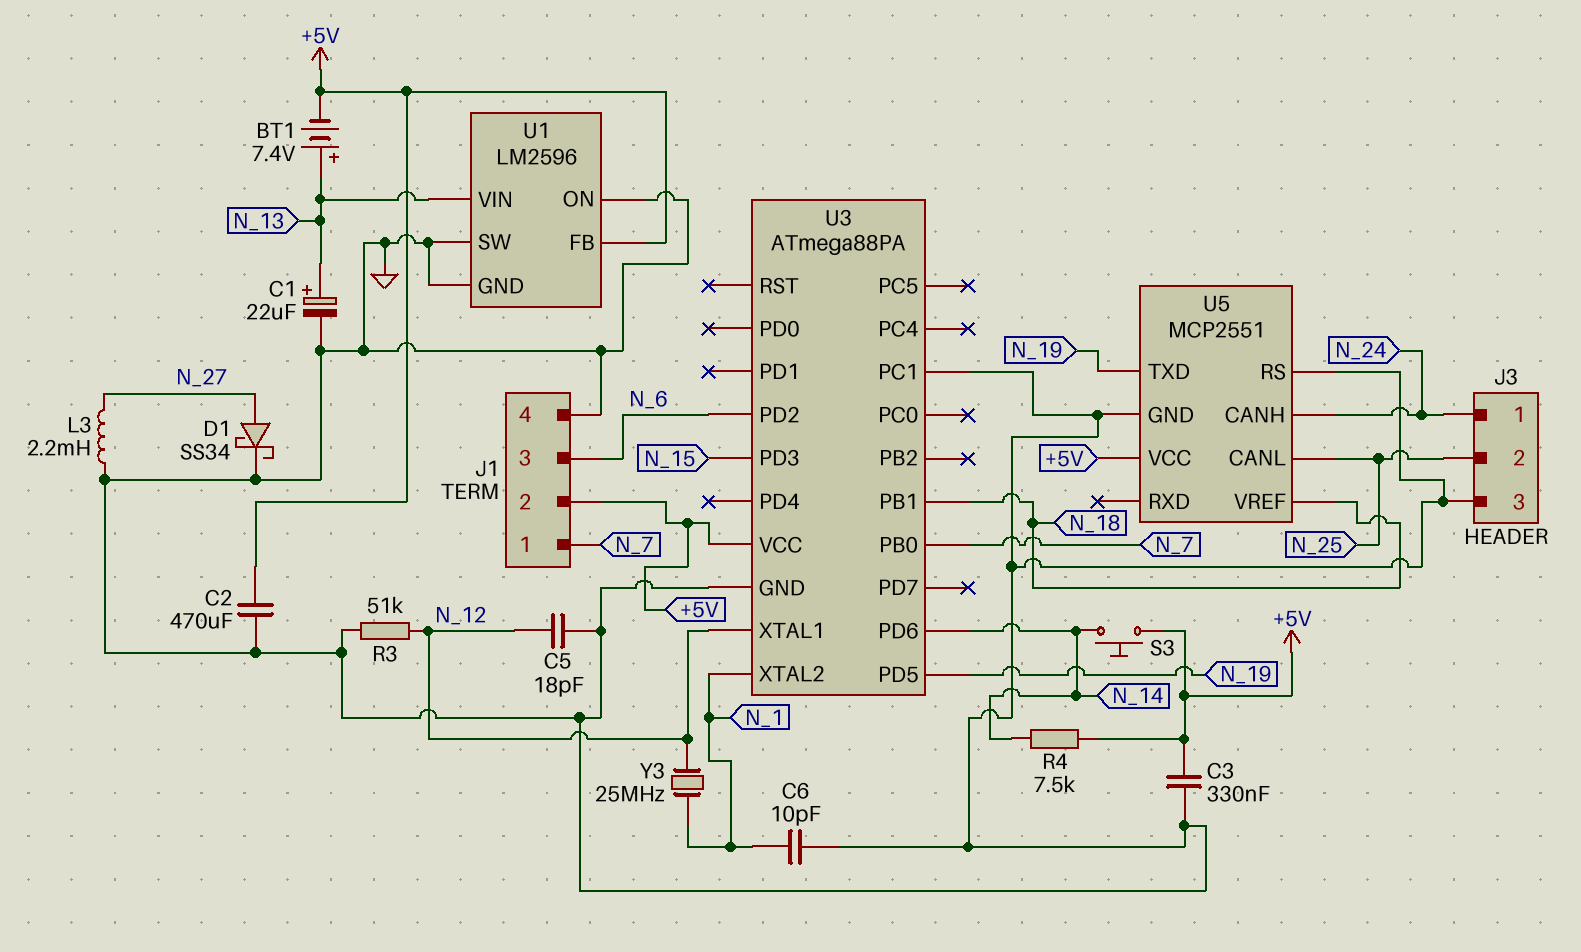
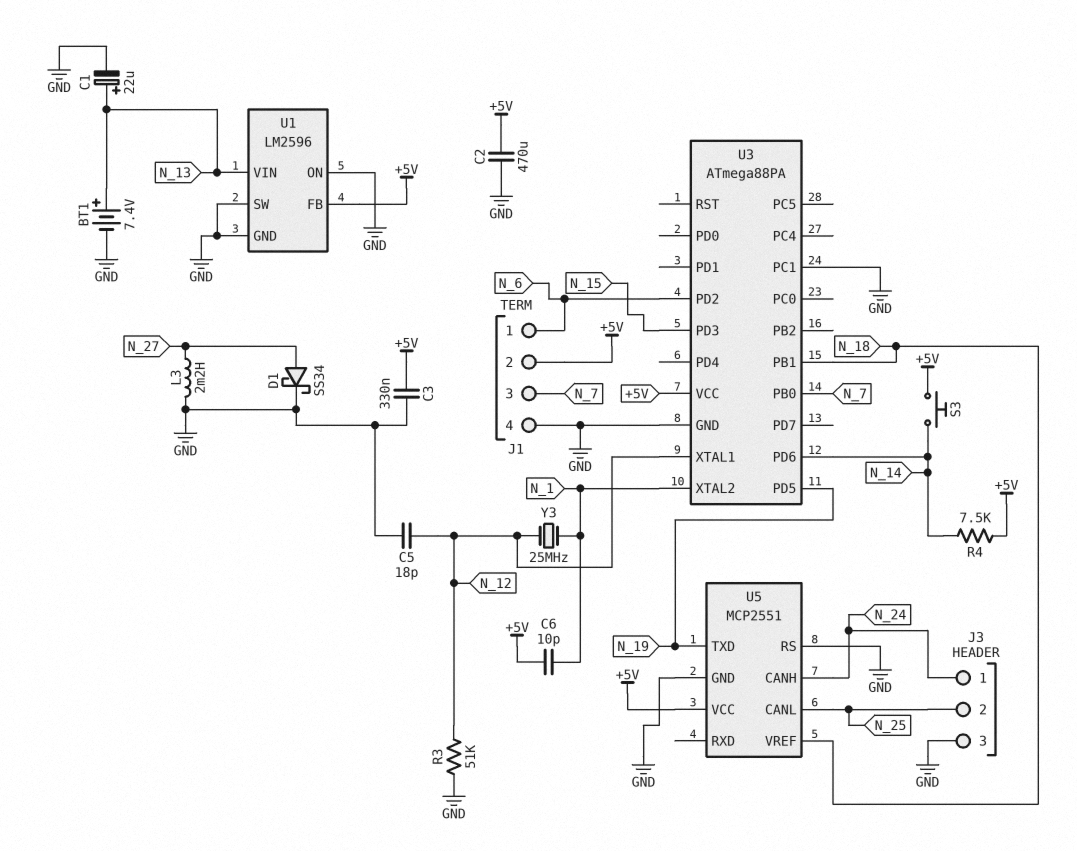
BT1: 7.4V (plus N_13, minus +5V) -> 7.4V (plus N_13, minus GND)
C6: 10pF (GND, N_1) -> 10pF (+5V, N_1)
J1 pin 1: N_7 -> N_6
J1 pin 3: N_6 -> N_7

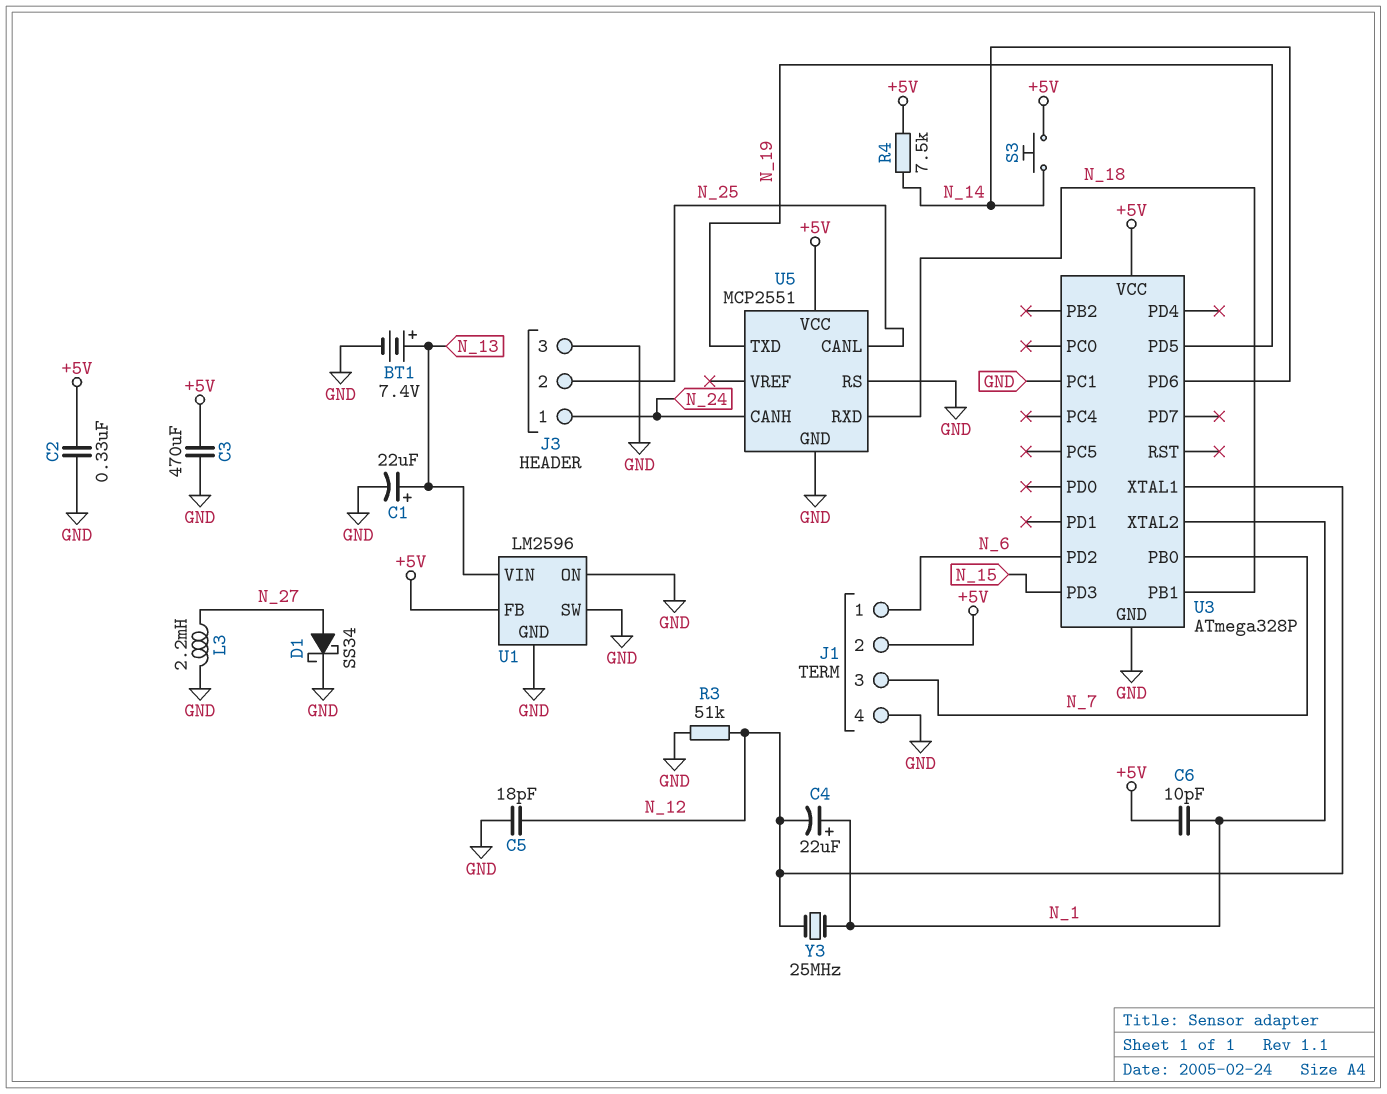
C2: 470uF (+5V, GND) -> 330nF (+5V, GND)
C3: 330nF (+5V, GND) -> 470uF (+5V, GND)
C4: none -> 22uF (plus N_1, minus N_12)
U3: ATmega88PA -> ATmega328P
U5 pin RXD: none -> N_18
U5 pin VREF: N_18 -> none

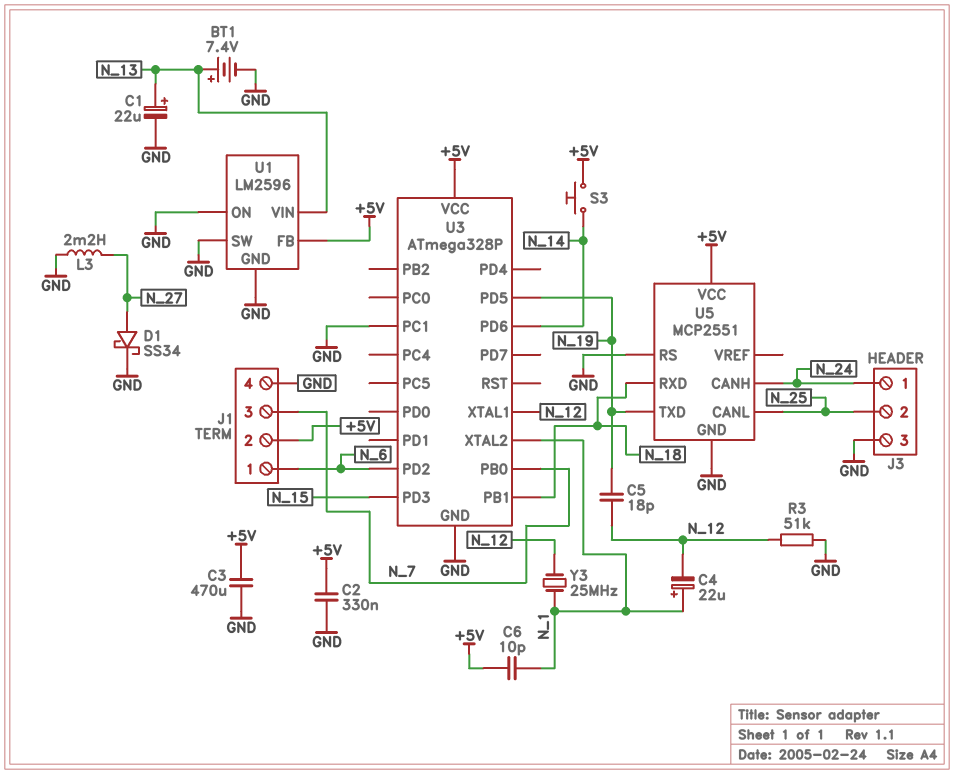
C5: 18pF (GND, N_12) -> 18pF (N_12, N_19)
R4: 7.5k (+5V, N_14) -> none

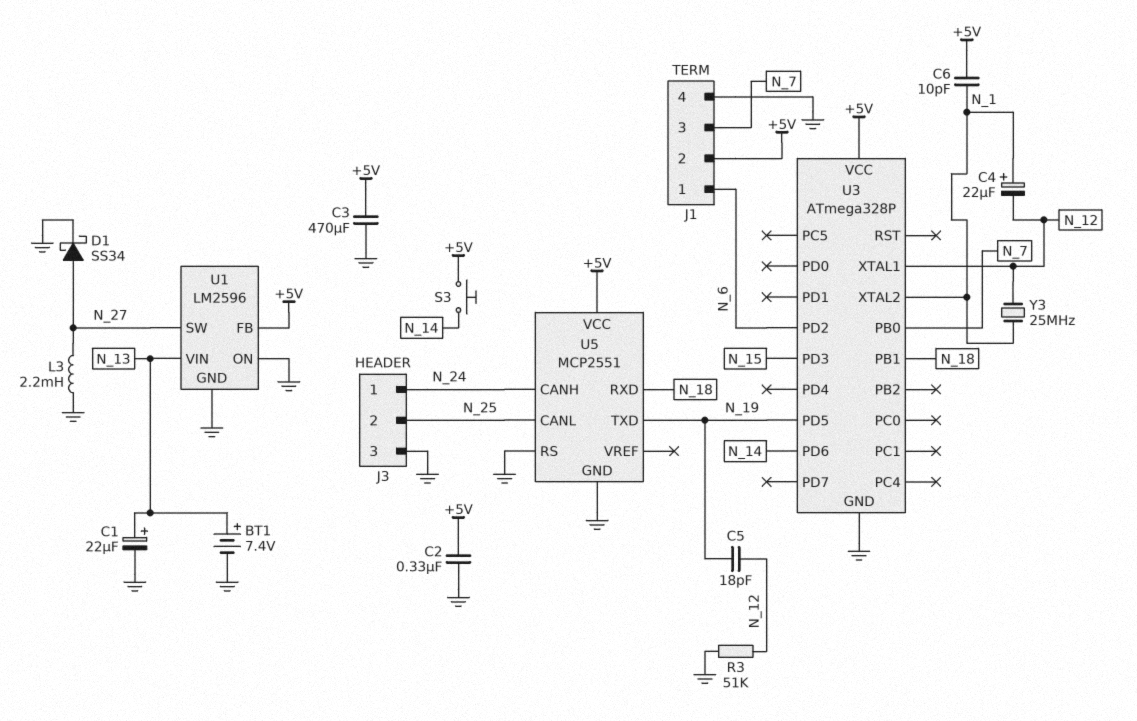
U1 pin SW: GND -> N_27
U3 pin PC1: GND -> none

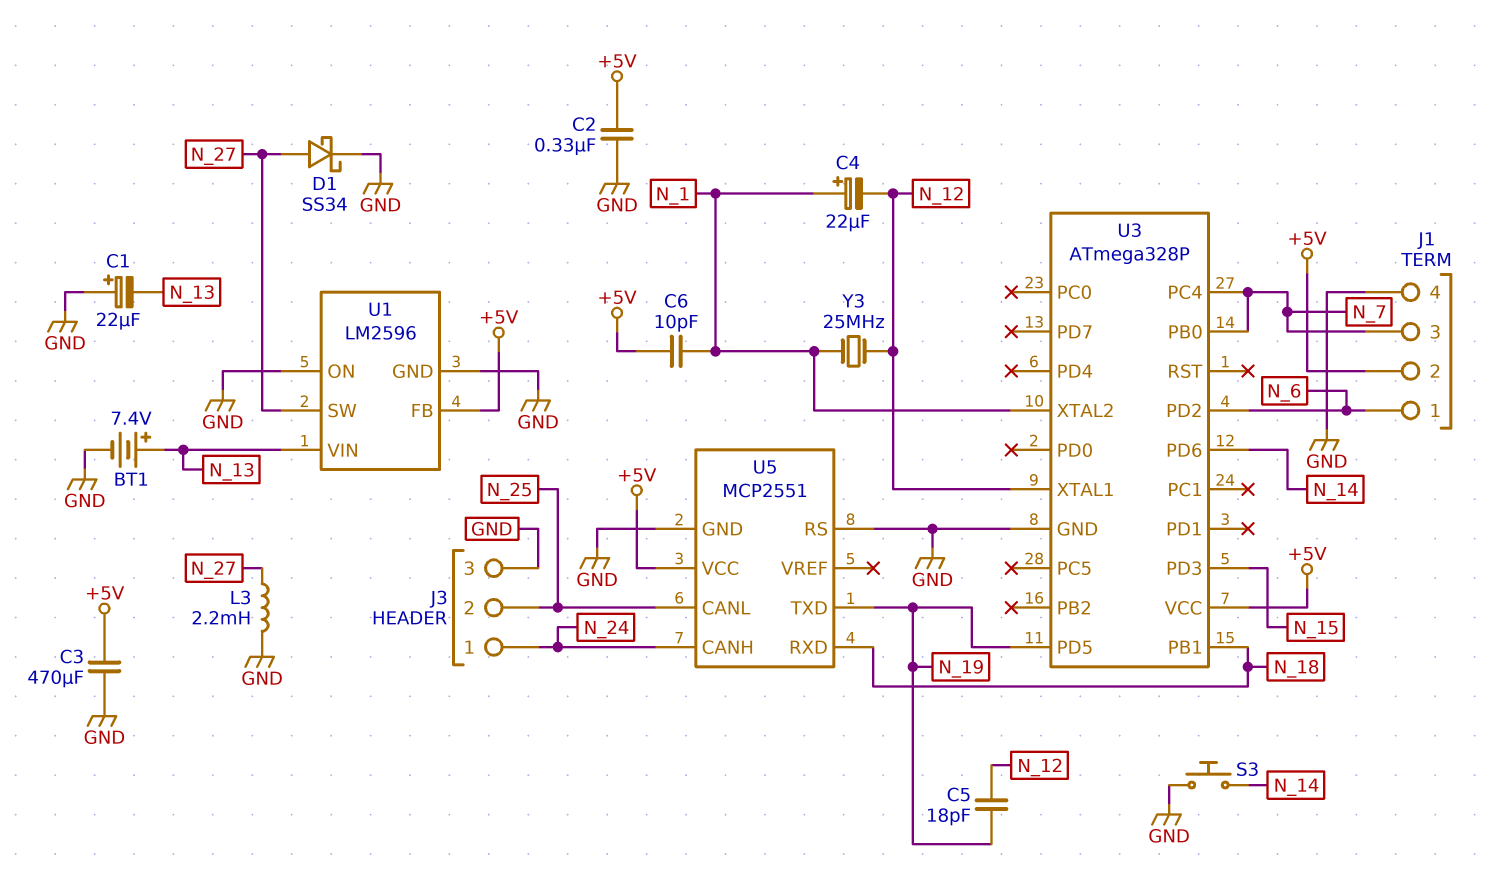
C1: 22uF (plus N_13, minus GND) -> 22uF (plus GND, minus N_13)
R3: 51k (GND, N_12) -> none
S3: button (+5V, N_14) -> button (GND, N_14)
U3 pin PC4: none -> N_7

